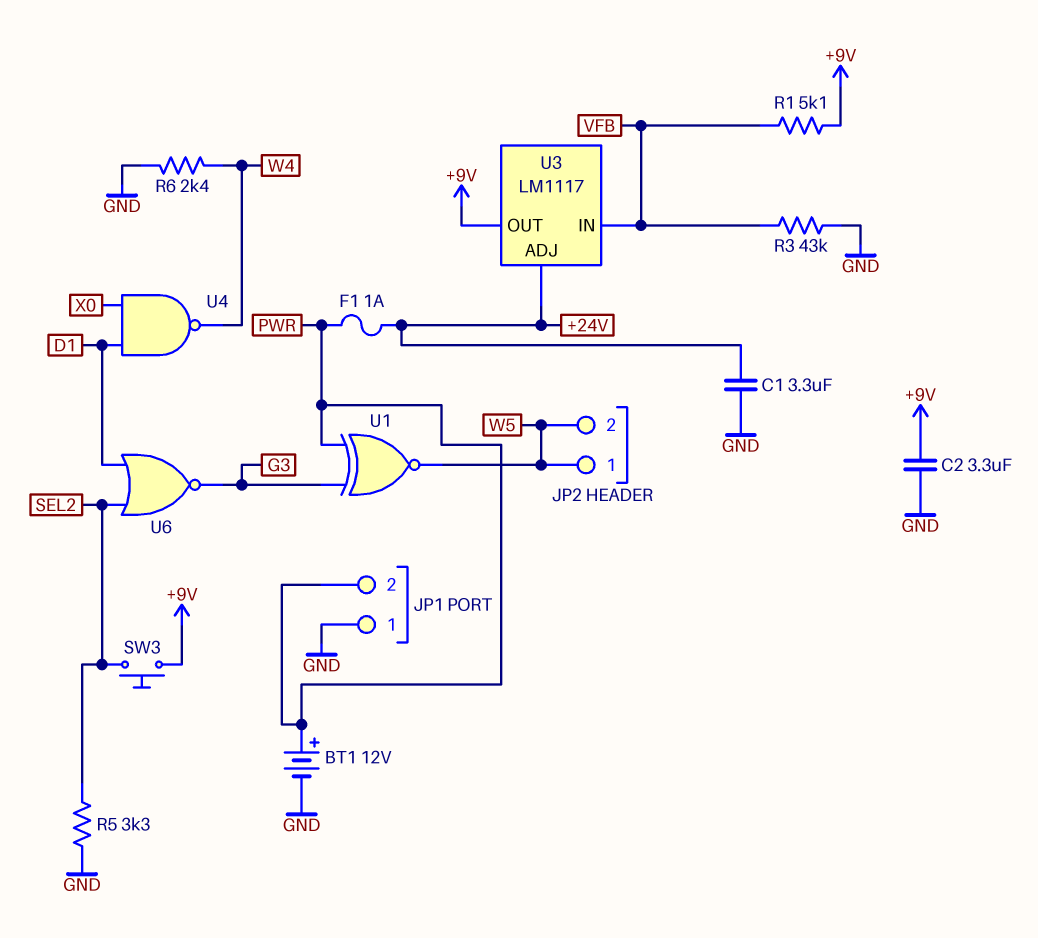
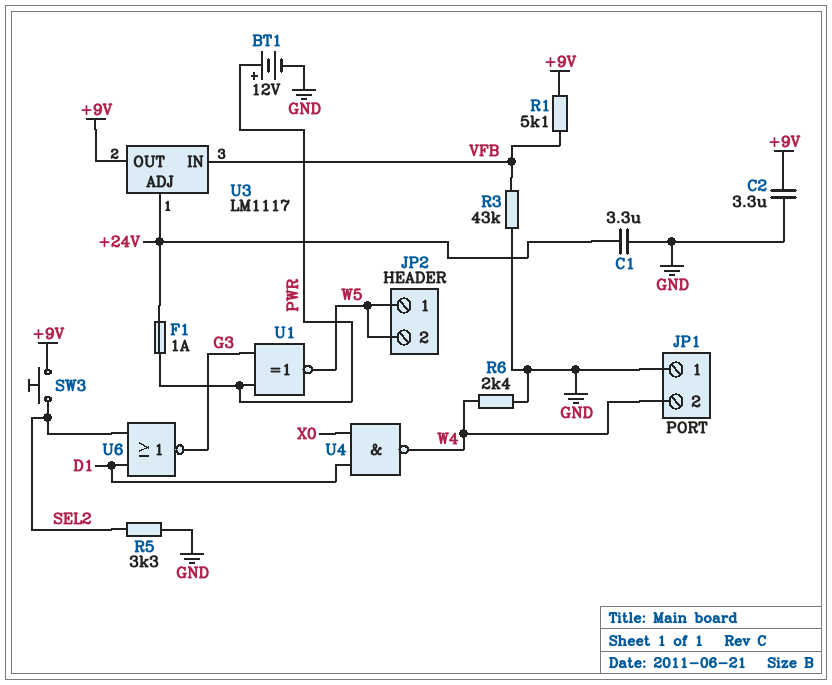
JP1 pin 2: PWR -> W4

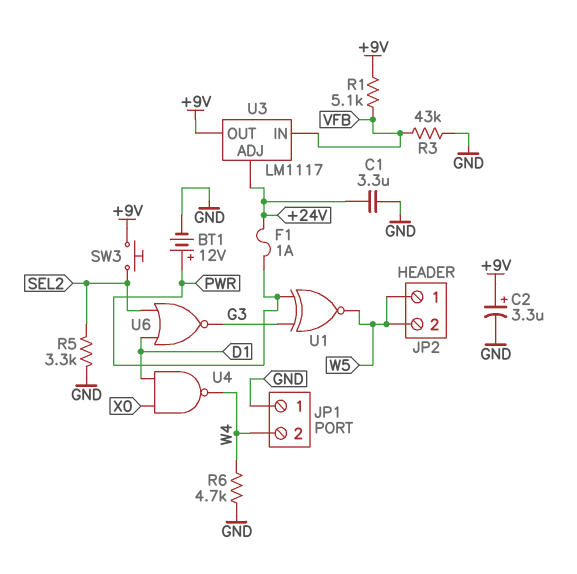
C2: 3.3uF (+9V, GND) -> 3.3uF (plus +9V, minus GND)
R6: 2.4k (GND, W4) -> 4.7k (GND, W4)

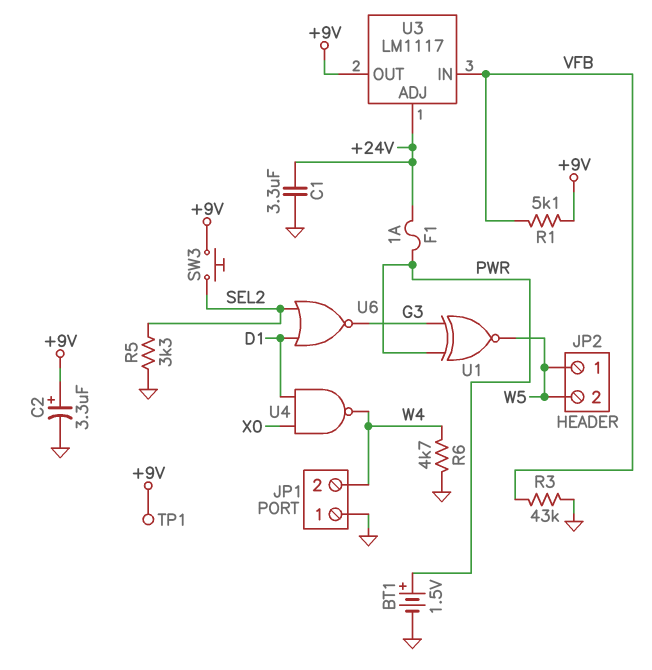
BT1: 12V (plus PWR, minus GND) -> 1.5V (plus PWR, minus GND)
TP1: none -> test point (+9V)

